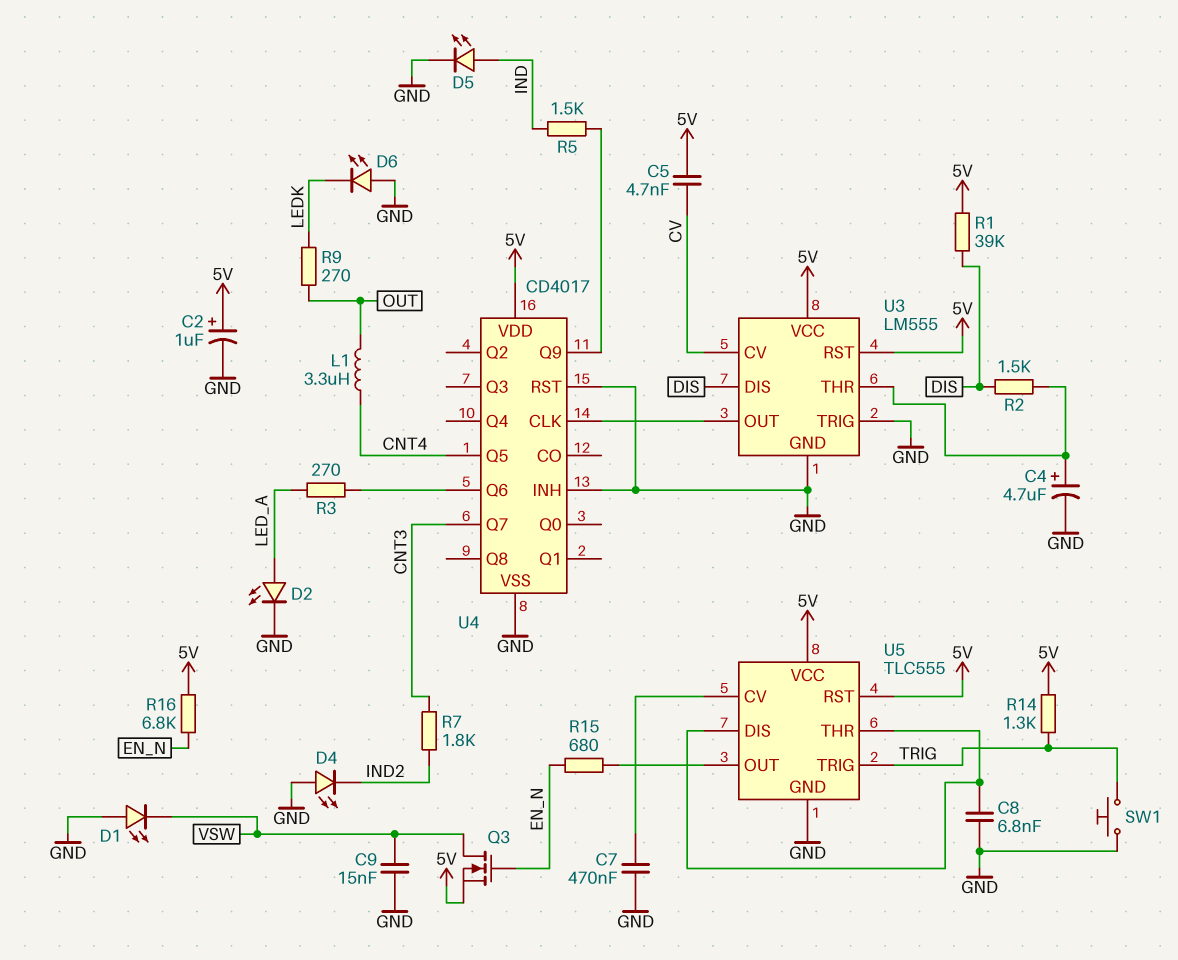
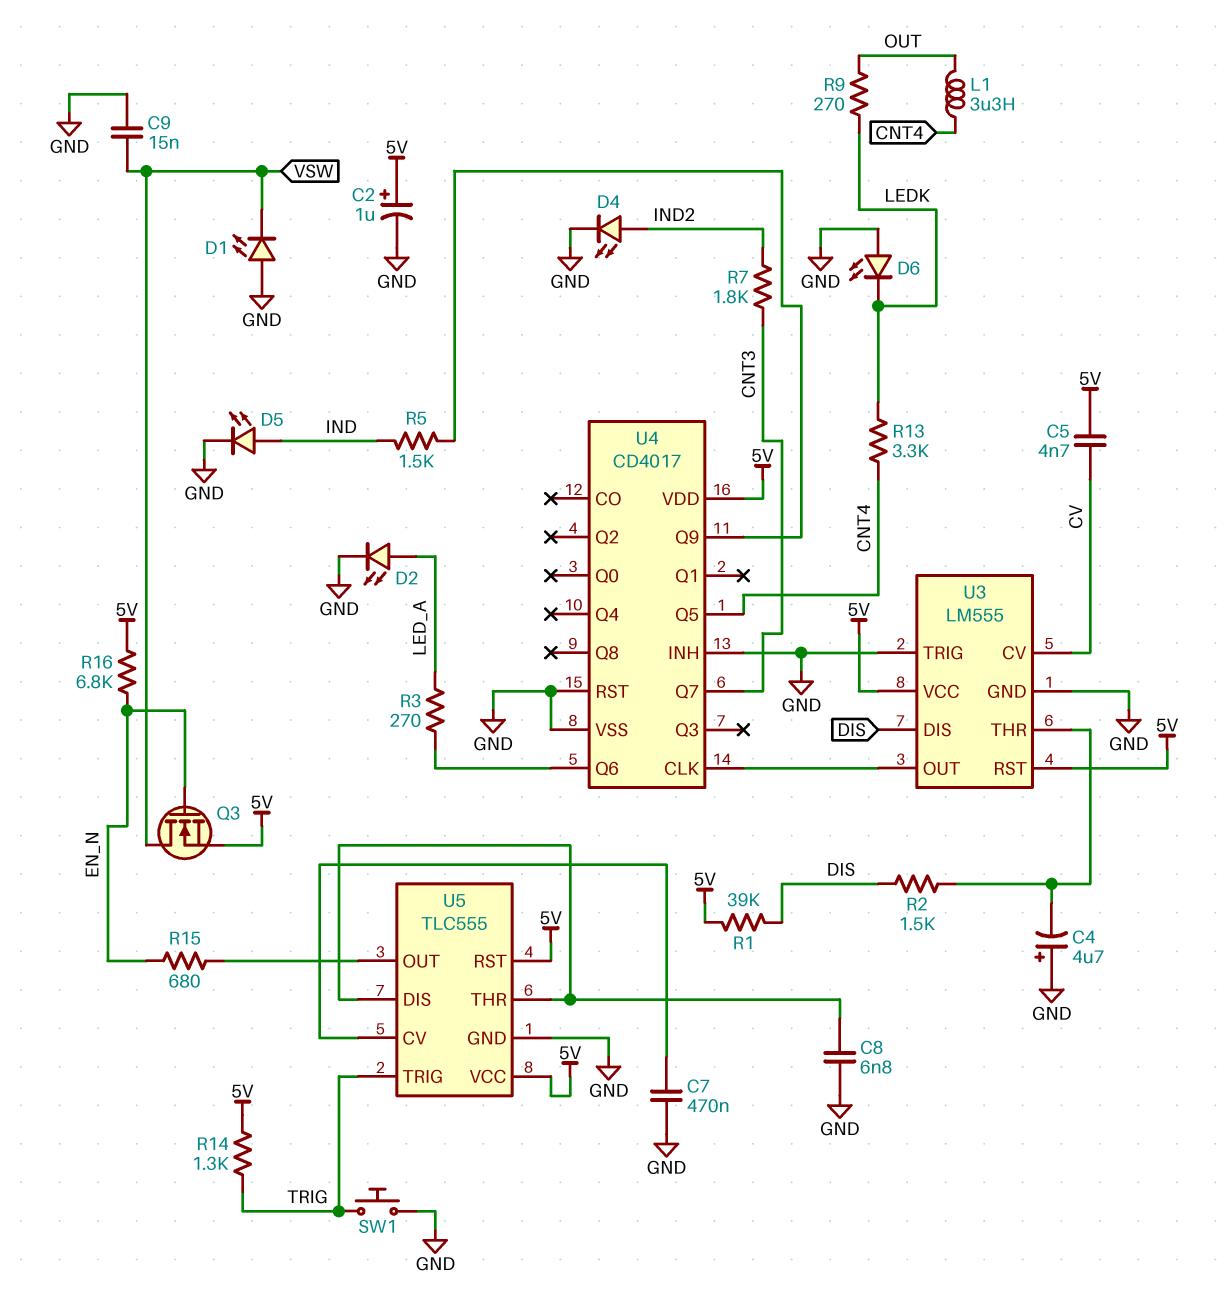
C4: 4.7uF (plus U3/THR, minus GND) -> 4.7uF (plus GND, minus U3/THR)
D4: LED (A GND, K IND2) -> LED (A IND2, K GND)
R13: none -> 3.3k (CNT4, LEDK)

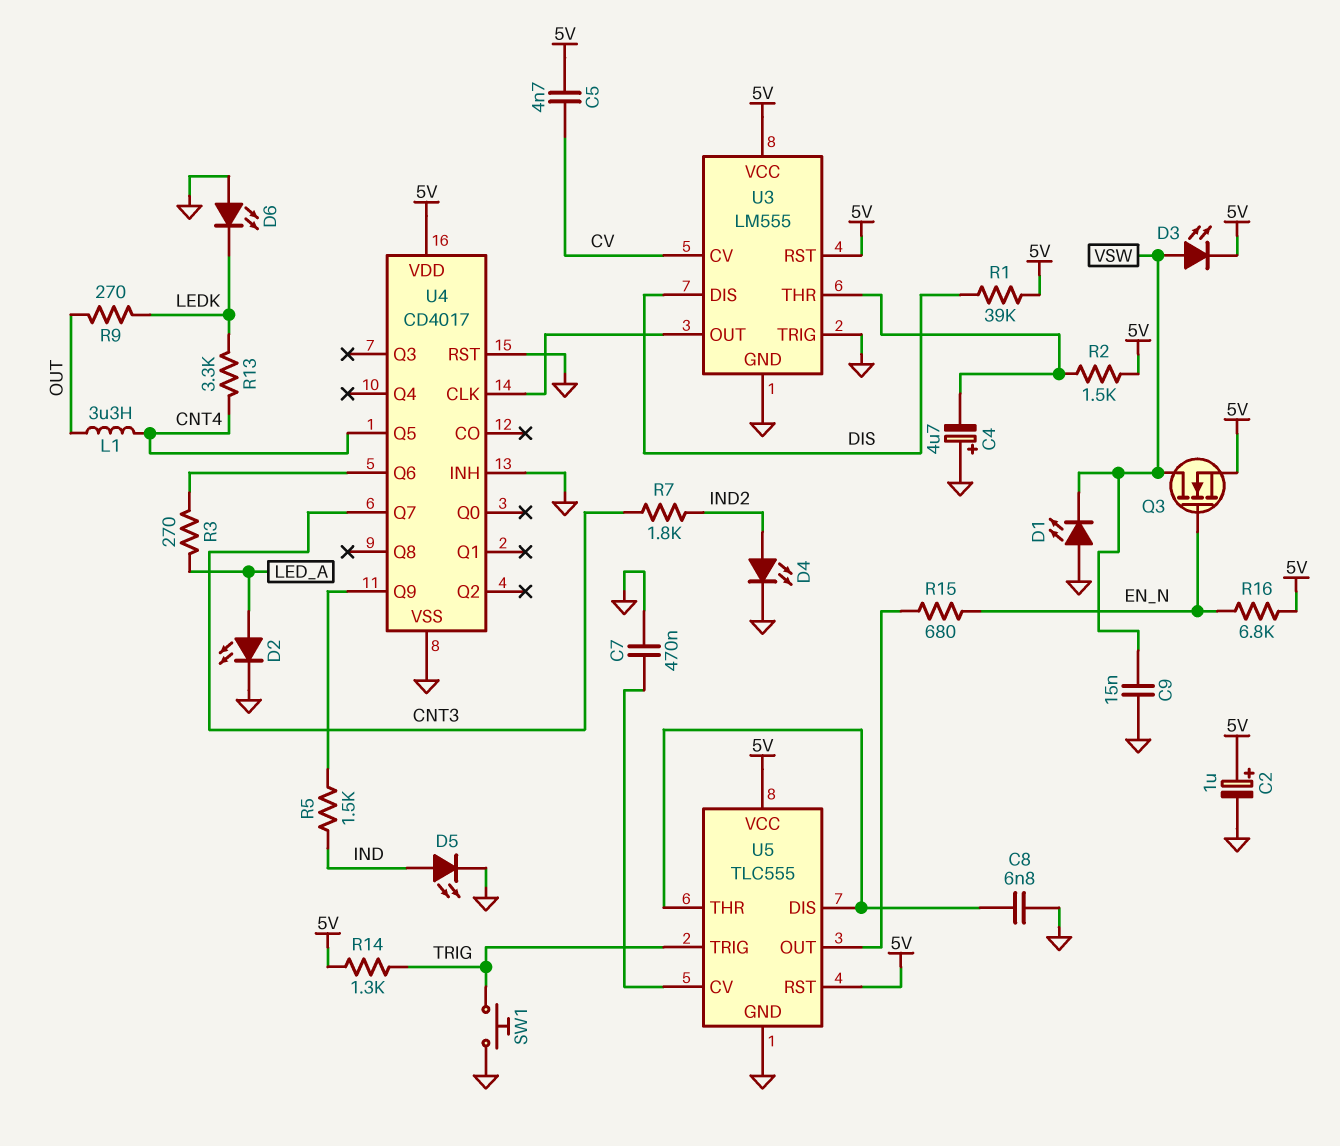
D3: none -> LED (A VSW, K 5V)
R2: 1.5k (DIS, U3/THR) -> 1.5k (5V, U3/THR)

